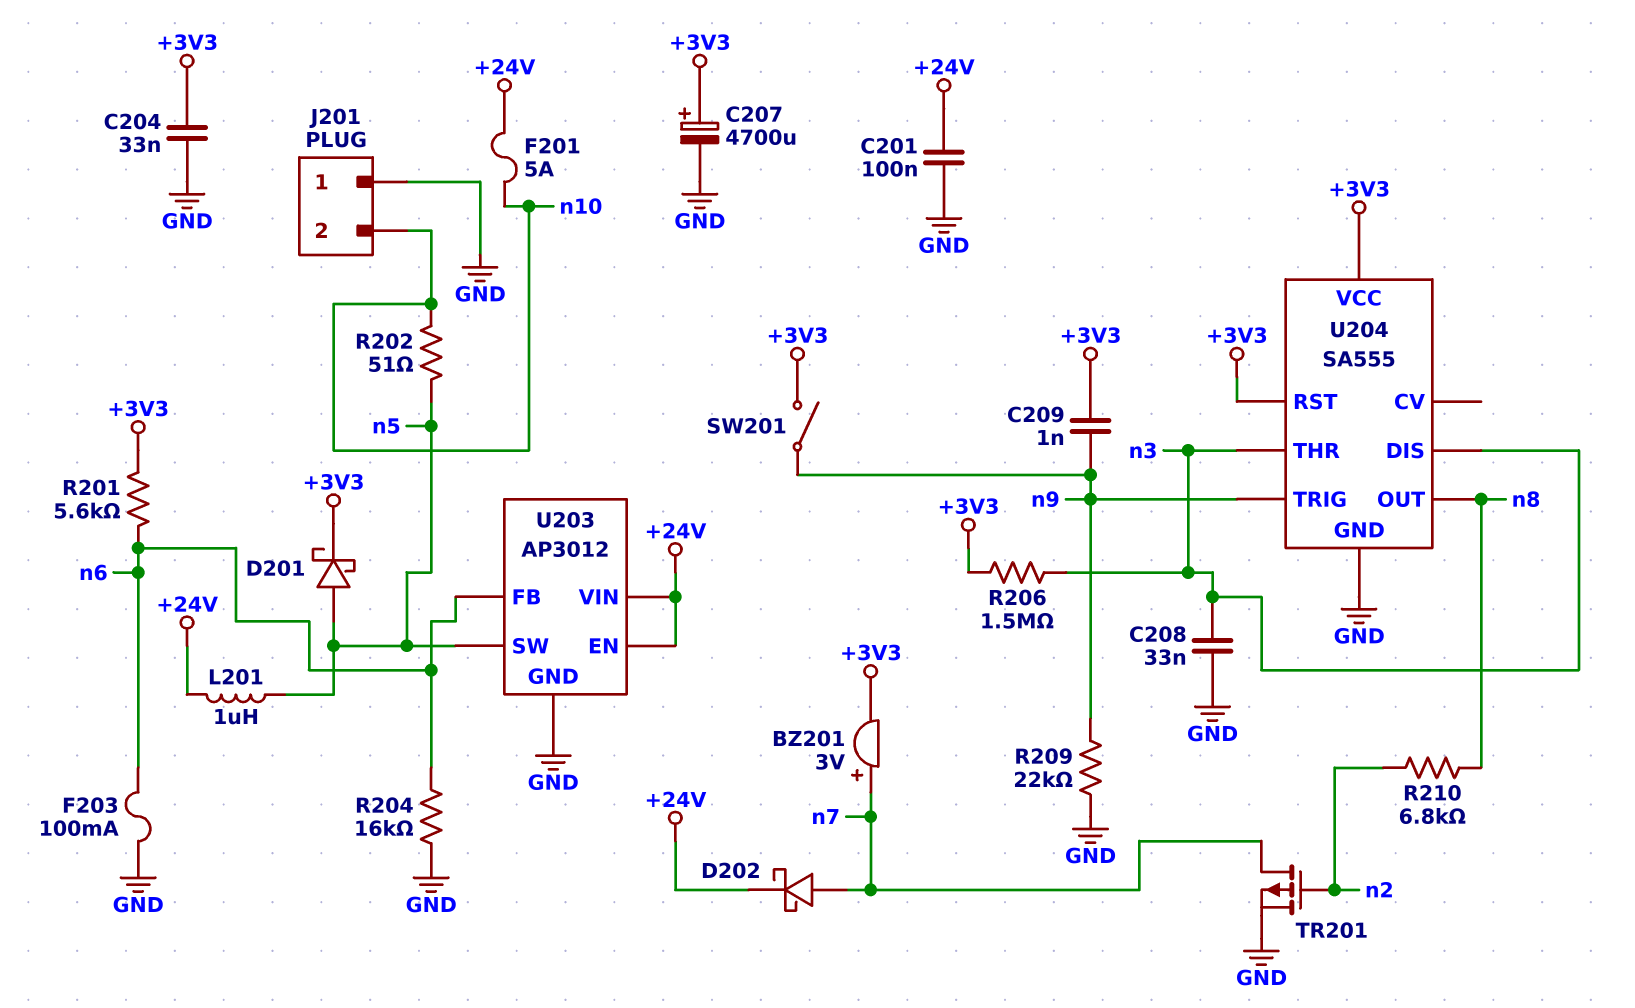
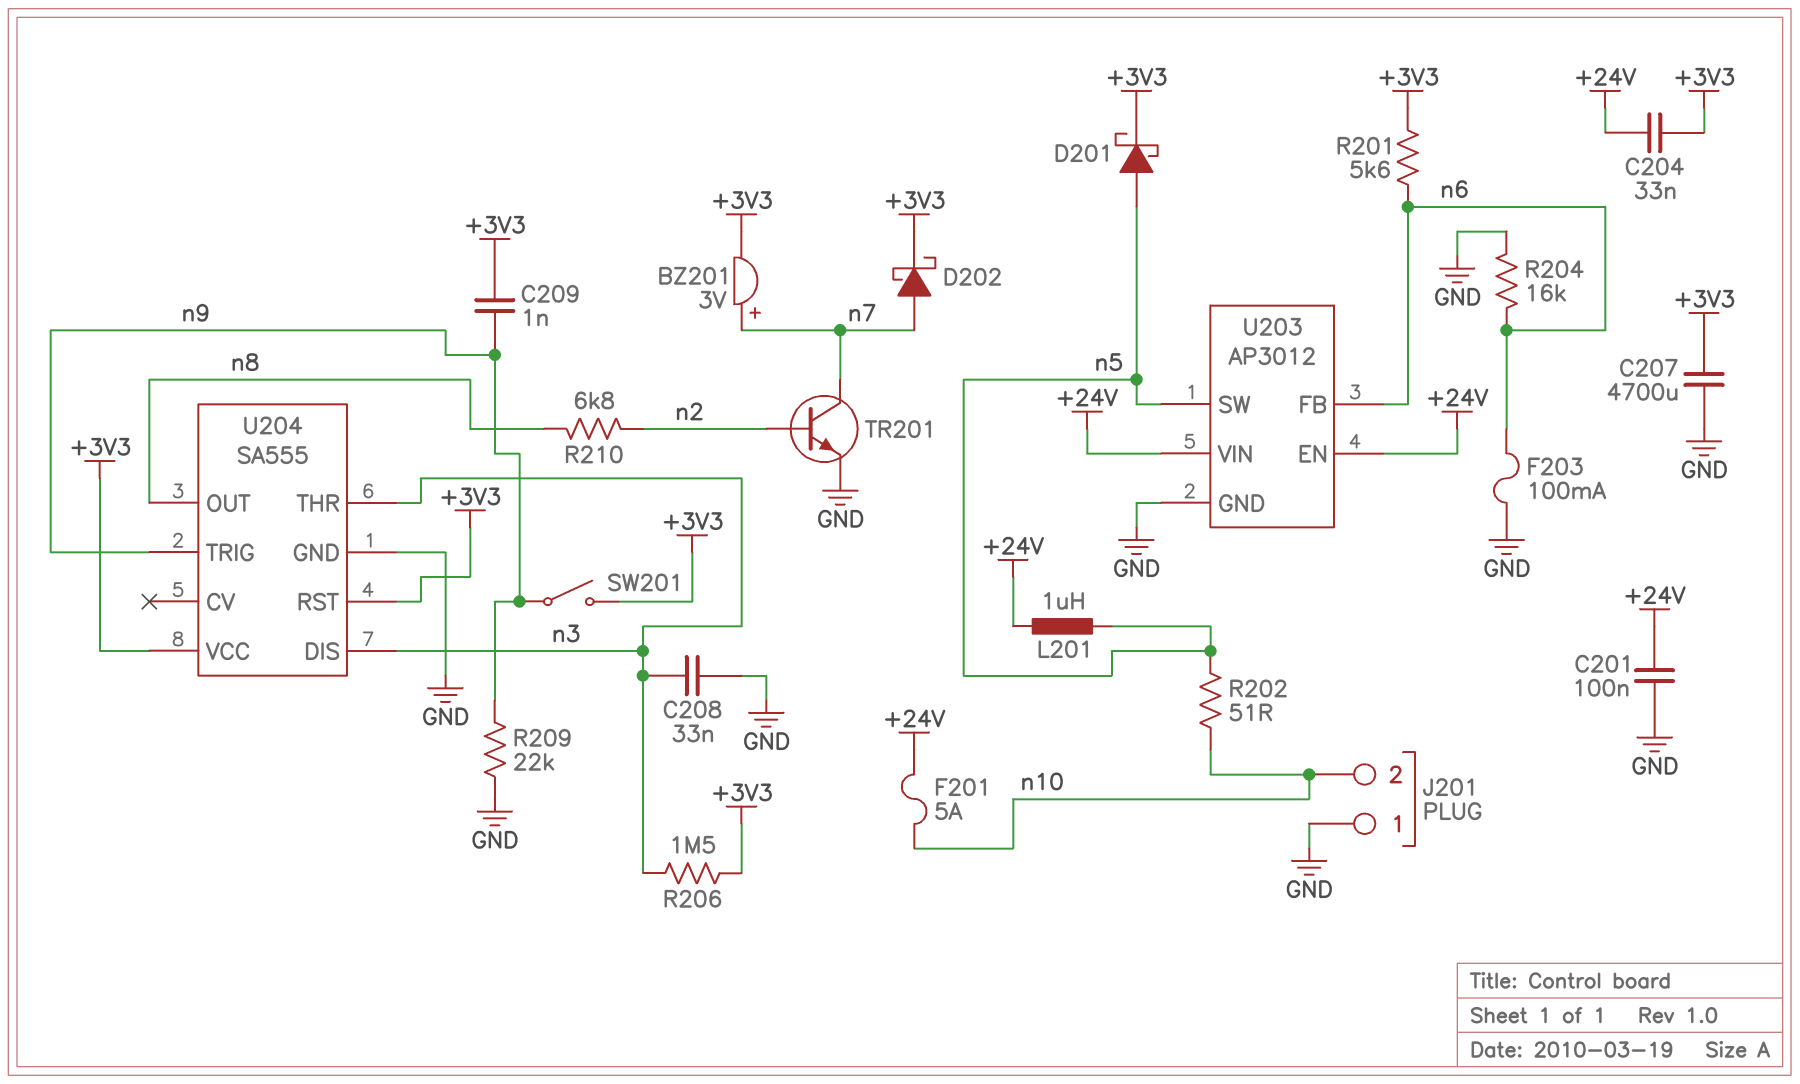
C204: 33nF (+3V3, GND) -> 33nF (+3V3, +24V)
C207: 4700uF (plus +3V3, minus GND) -> 4700uF (+3V3, GND)
D202: schottky (A n7, K +24V) -> schottky (A n7, K +3V3)
TR201: PMOS (G n2, D n7, S GND) -> NPN (B n2, C n7, E GND)

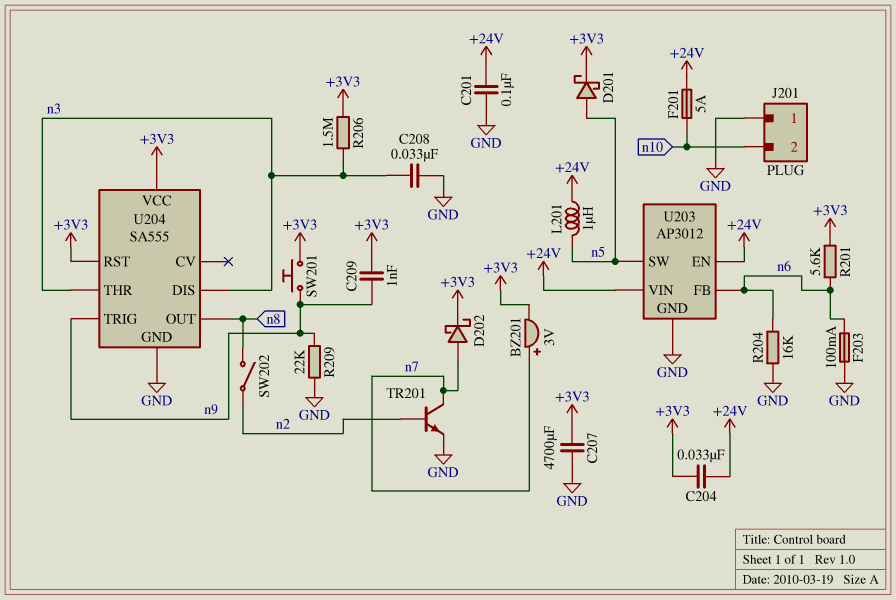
R202: 51 (n5, n10) -> none
R210: 6.8k (n2, n8) -> none
SW201: switch (+3V3, n9) -> button (+3V3, n9)
SW202: none -> switch (n2, n8)

